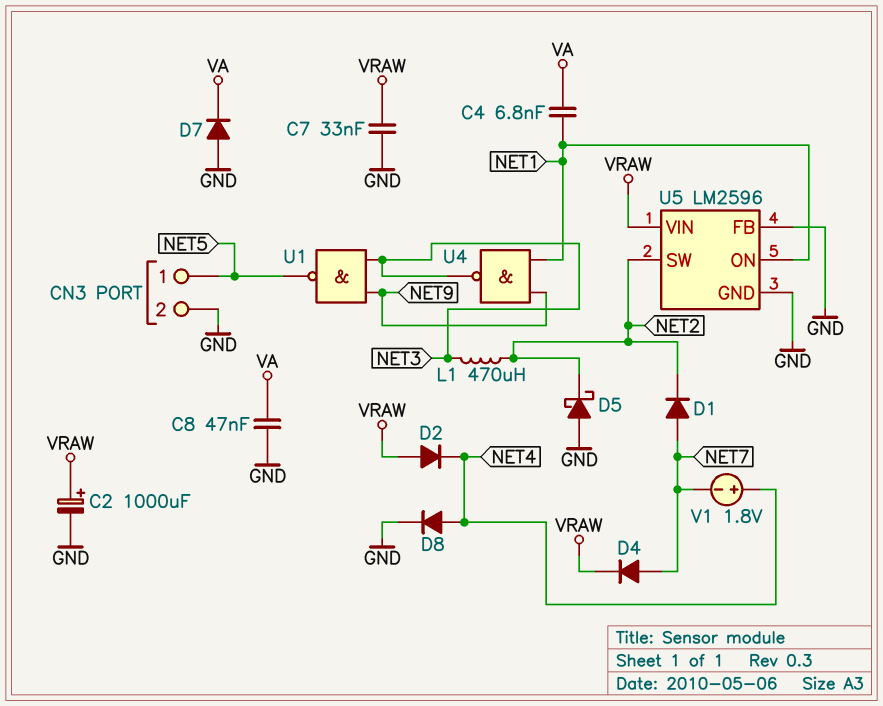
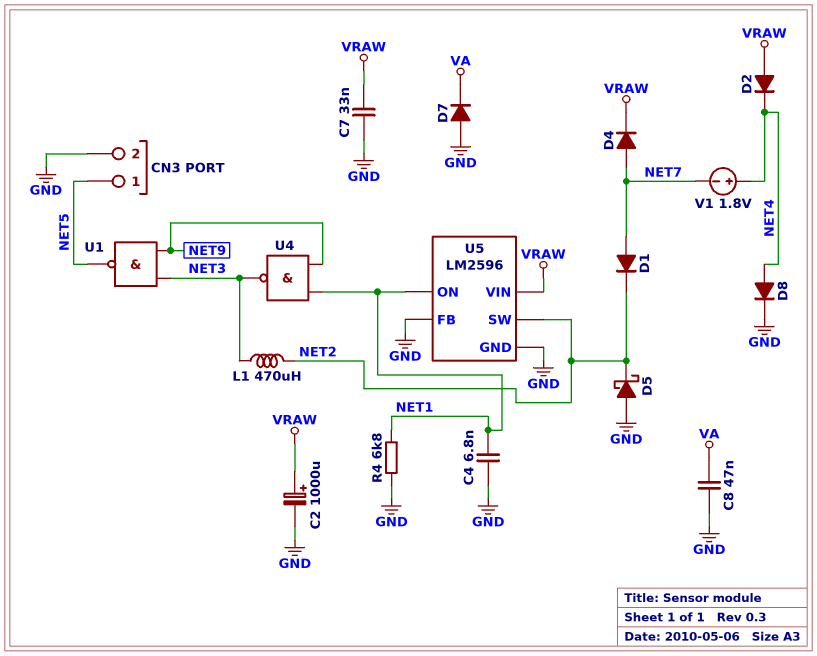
C4: 6.8nF (NET1, VA) -> 6.8nF (GND, NET1)
R4: none -> 6.8k (GND, NET1)

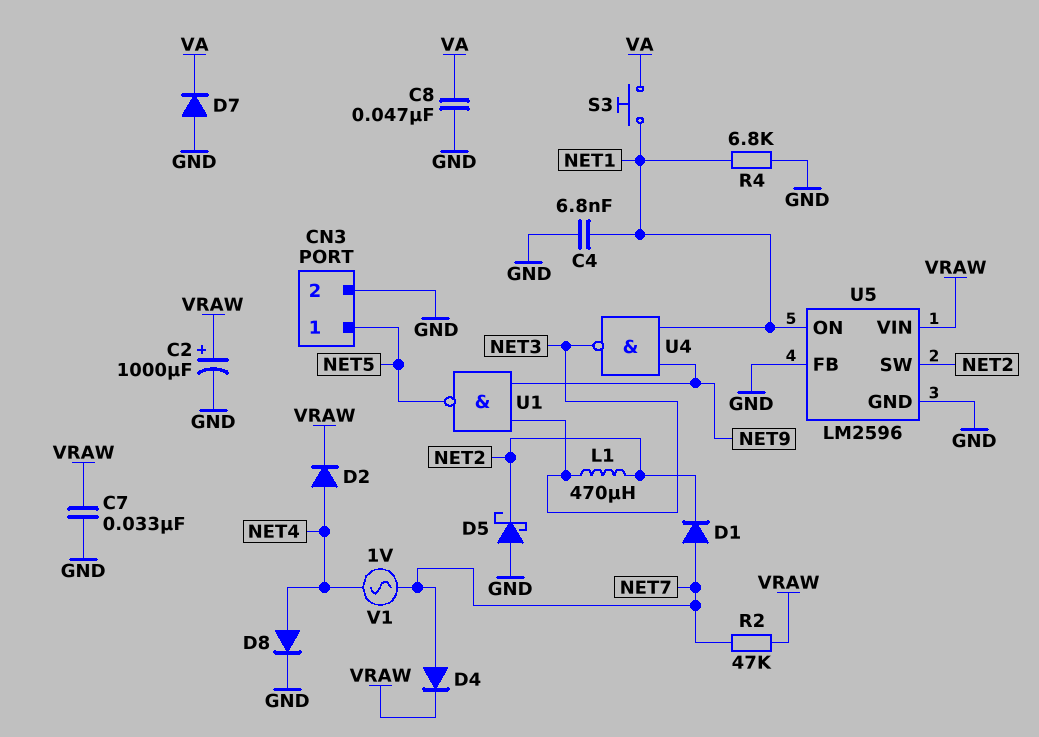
D2: diode (A VRAW, K NET4) -> diode (A NET4, K VRAW)
R2: none -> 47k (NET7, VRAW)
S3: none -> button (NET1, VA)
V1: 1.8V (plus NET4, minus NET7) -> AC 1V (NET4, NET7)

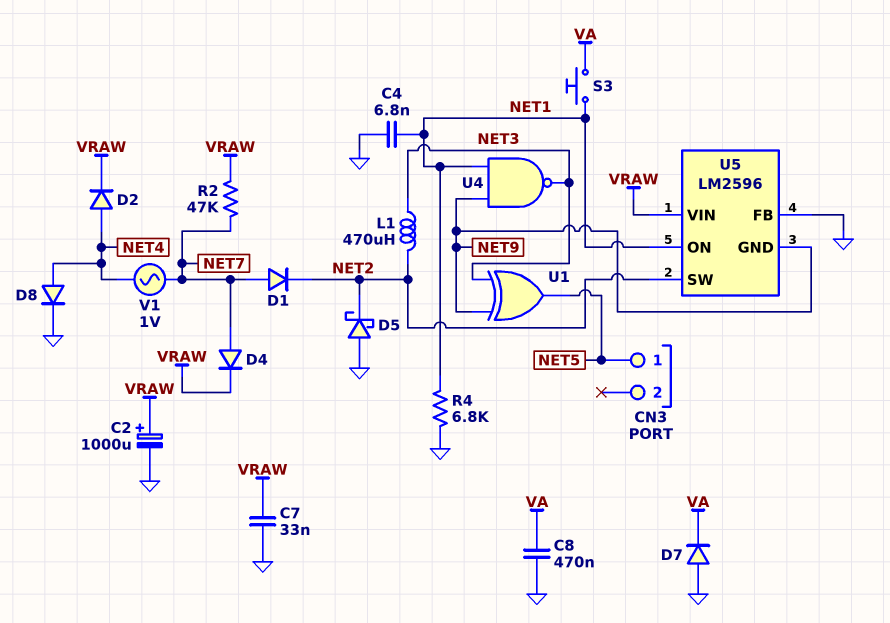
C8: 47nF (GND, VA) -> 470nF (GND, VA)
CN3 pin 2: GND -> none
U1: NAND (in NET3, in NET9, out NET5) -> XOR (in NET3, in NET9, out NET5)
U5 pin GND: GND -> NET9

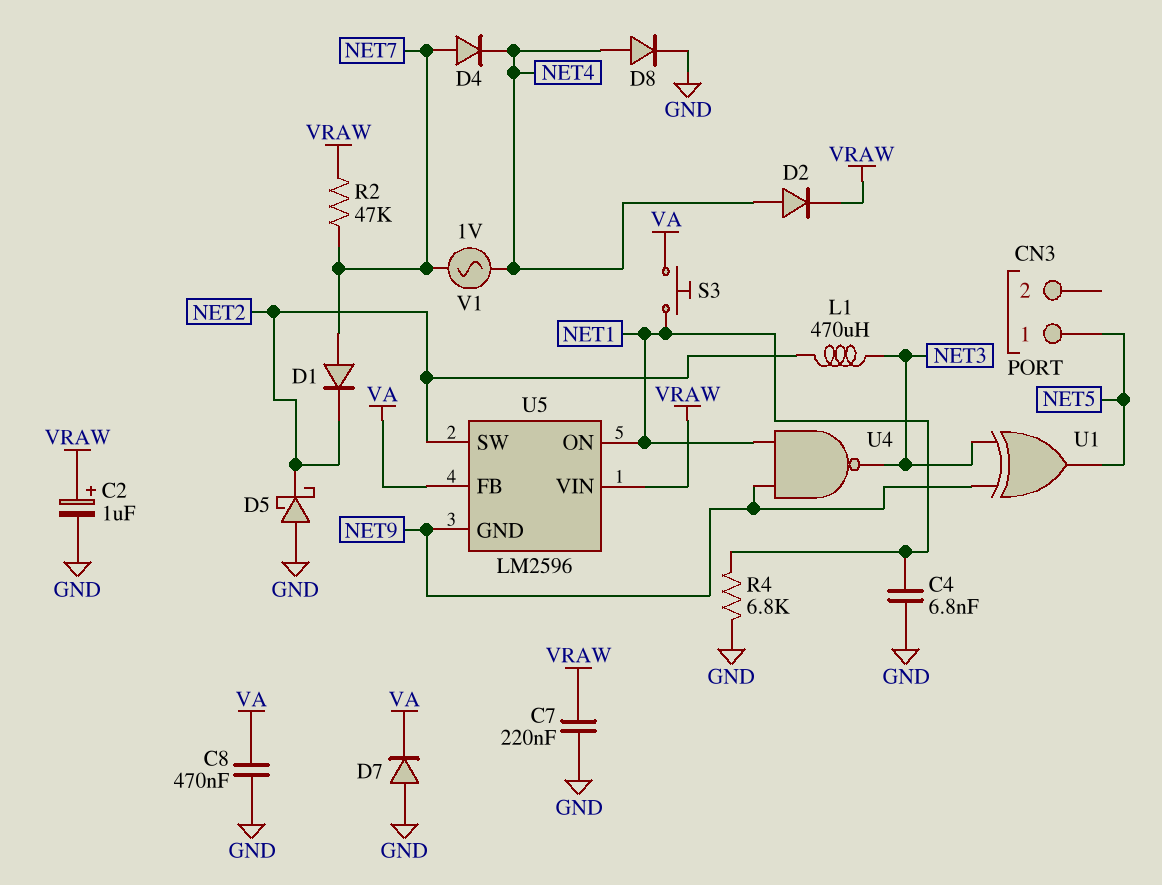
C2: 1000uF (plus VRAW, minus GND) -> 1uF (plus VRAW, minus GND)
C7: 33nF (GND, VRAW) -> 220nF (GND, VRAW)
D4: diode (A NET7, K VRAW) -> diode (A NET7, K NET4)
U5 pin FB: GND -> VA

